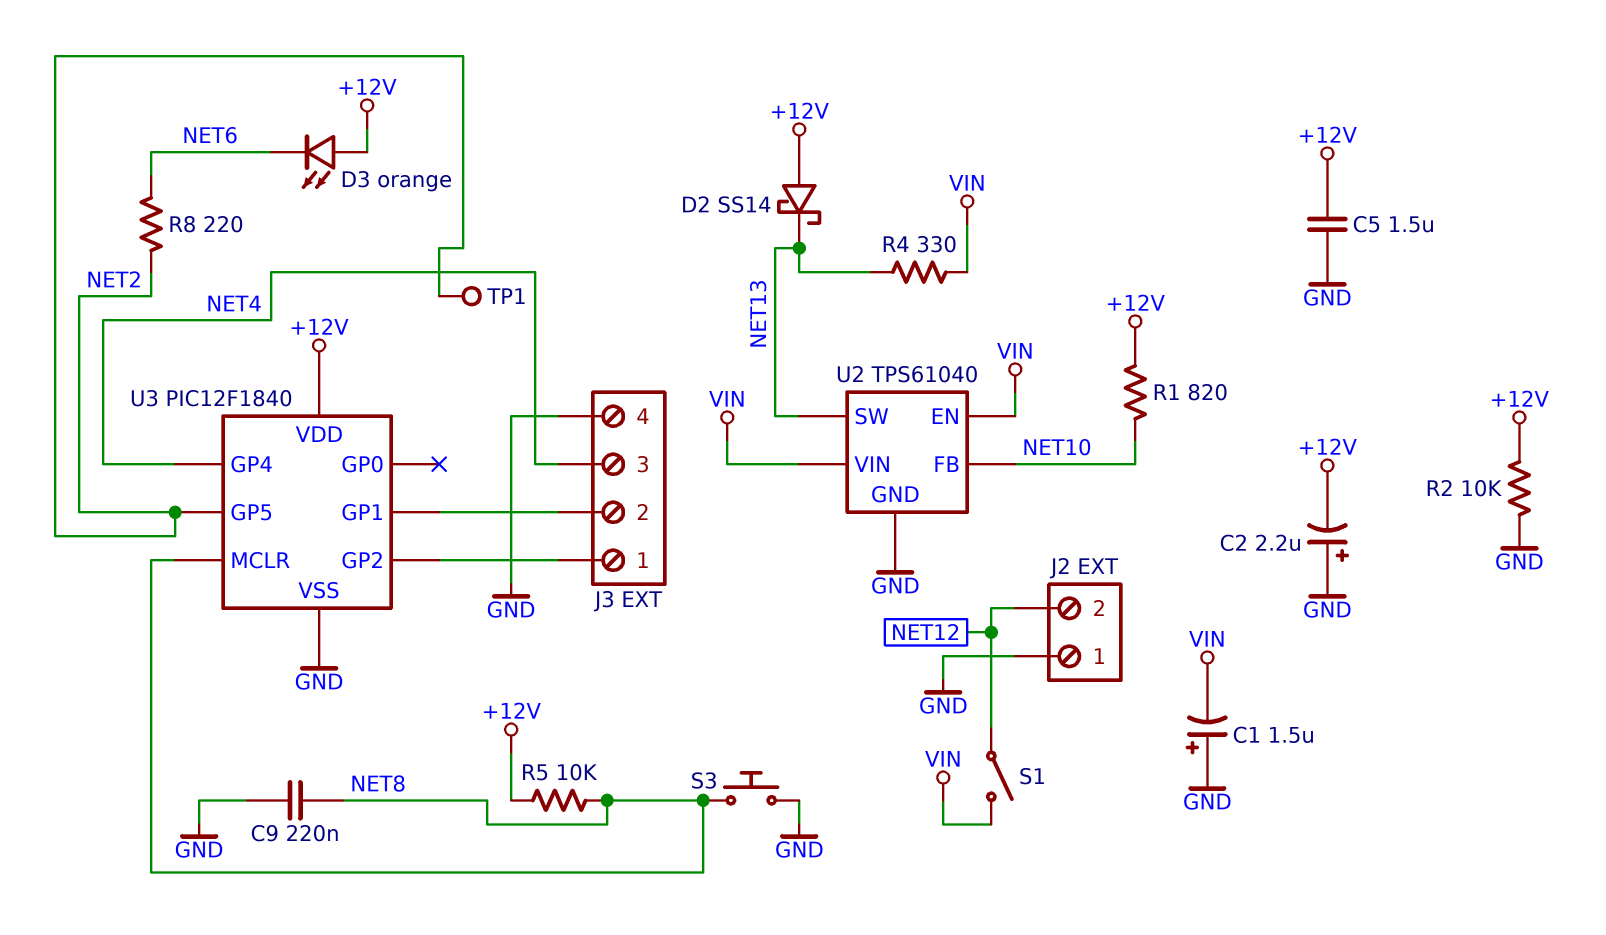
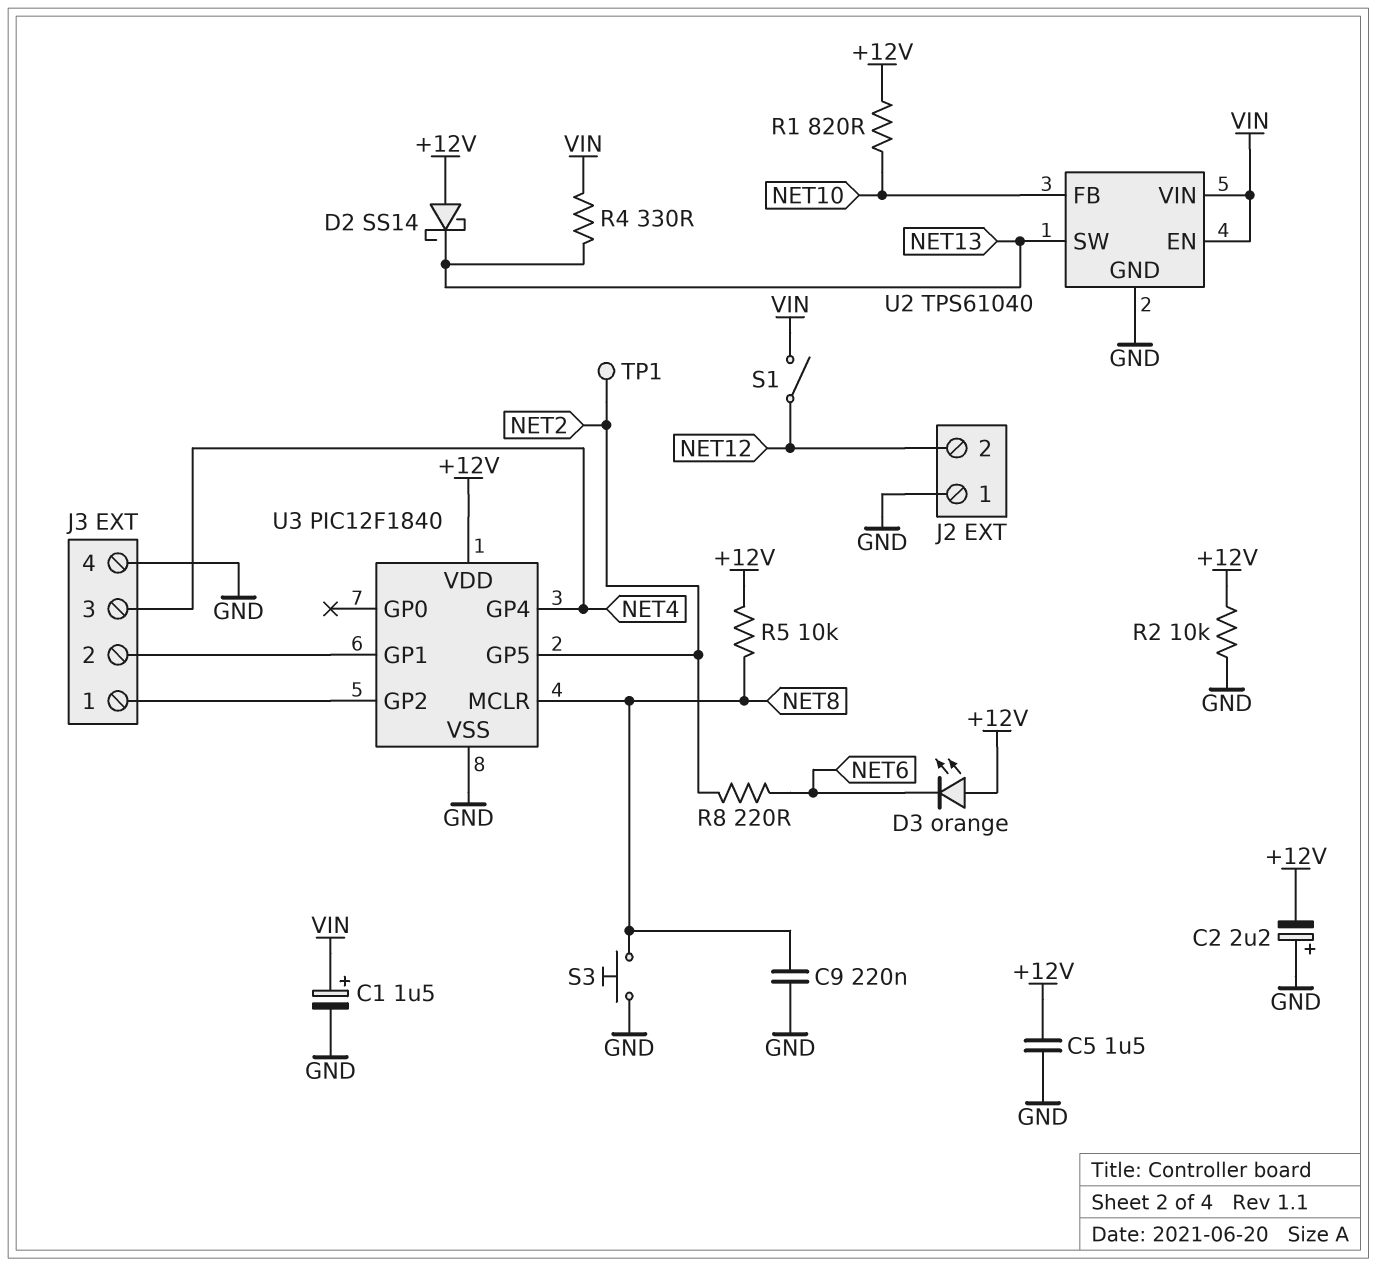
C1: 1.5uF (plus GND, minus VIN) -> 1.5uF (plus VIN, minus GND)

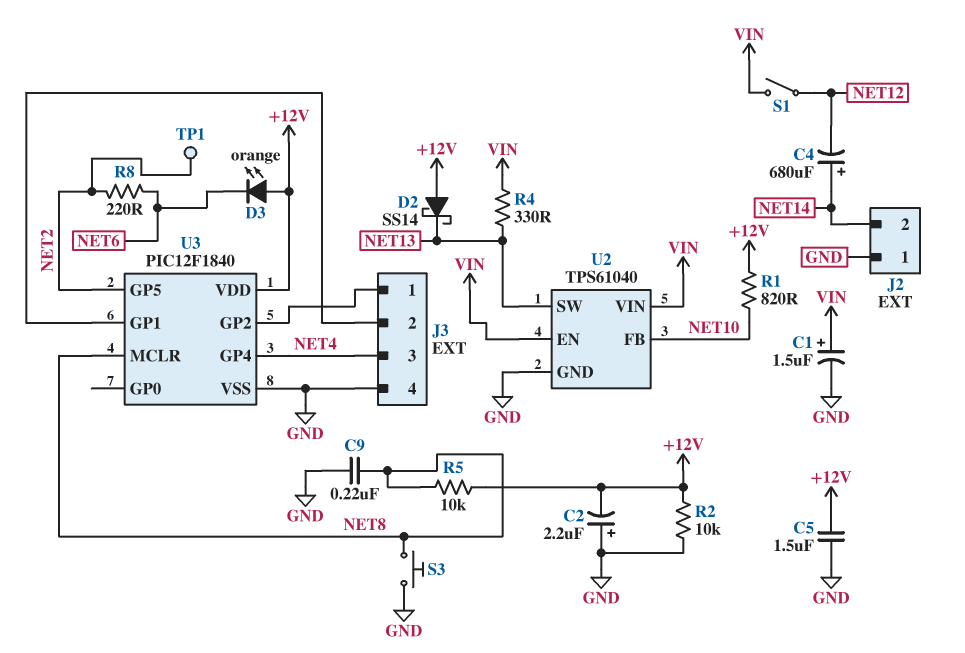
C4: none -> 680uF (plus NET14, minus NET12)
J2 pin 2: NET12 -> NET14

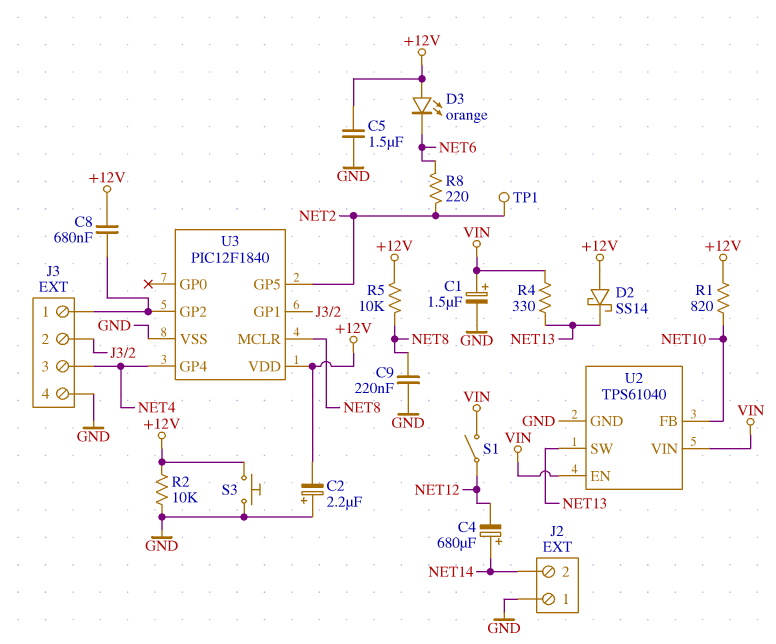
C8: none -> 680nF (+12V, J3/1)
S3: button (GND, NET8) -> button (+12V, GND)

